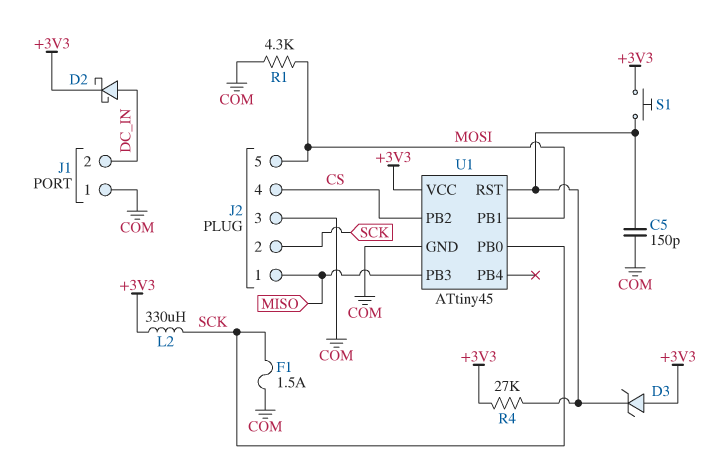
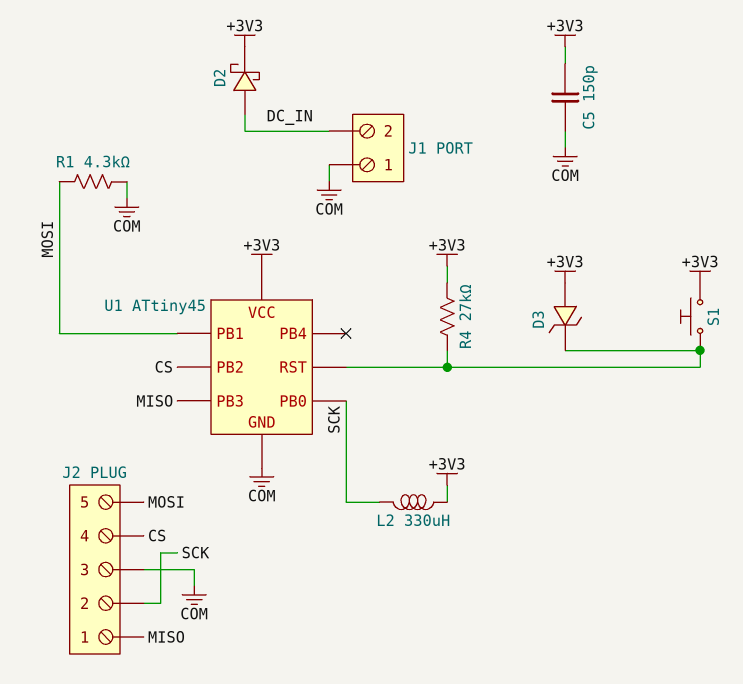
C5: 150pF (COM, U1/RST) -> 150pF (+3V3, COM)
F1: 1.5A (COM, SCK) -> none

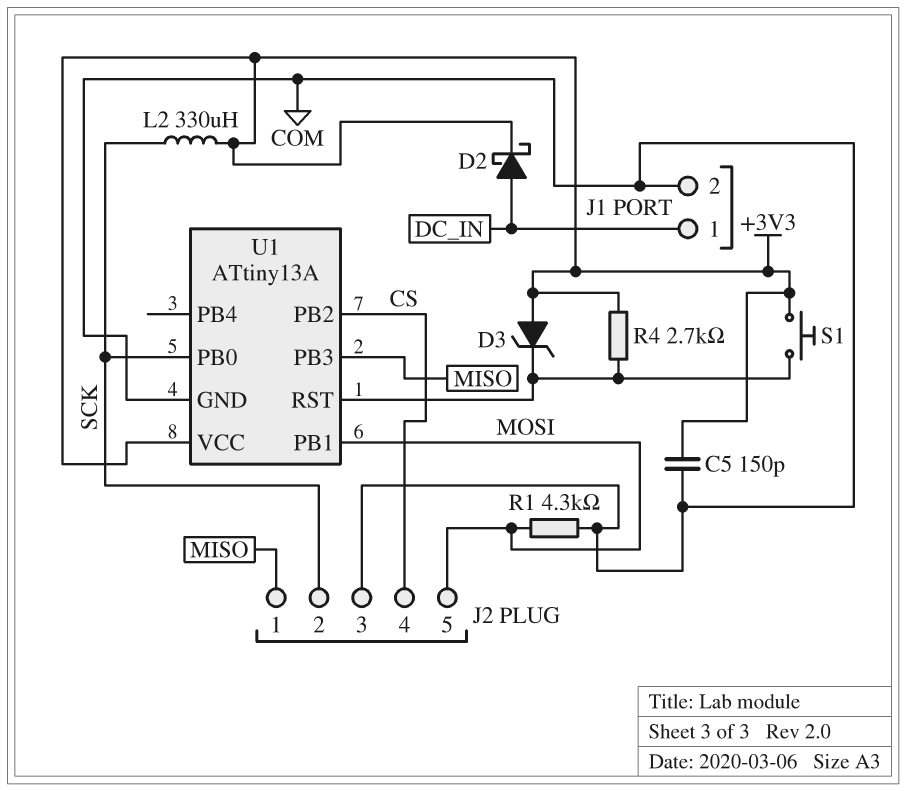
J1 pin 1: COM -> DC_IN
J1 pin 2: DC_IN -> COM
R4: 27k (+3V3, U1/RST) -> 2.7k (+3V3, U1/RST)
U1: ATtiny45 -> ATtiny13A

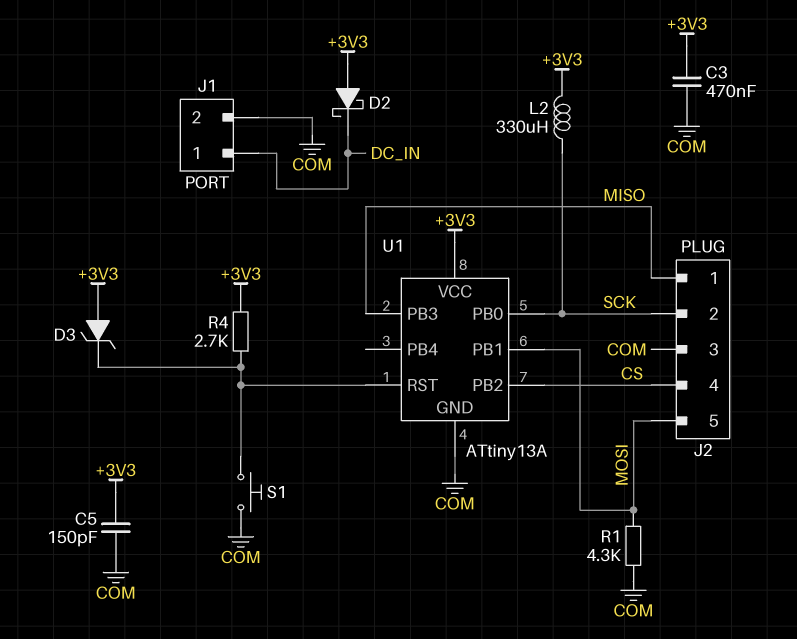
C3: none -> 470nF (+3V3, COM)
D2: schottky (A DC_IN, K +3V3) -> schottky (A +3V3, K DC_IN)
S1: button (+3V3, U1/RST) -> button (COM, U1/RST)

